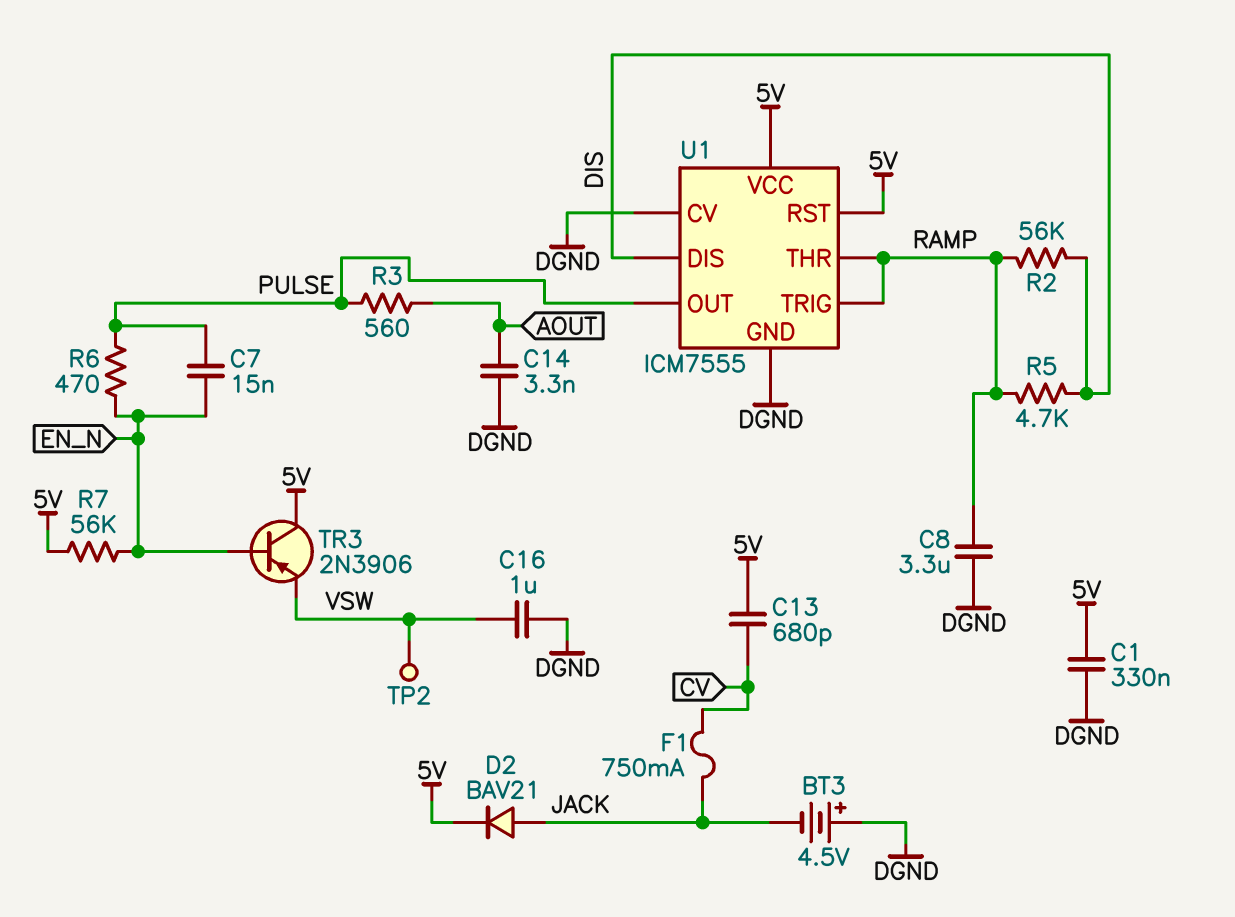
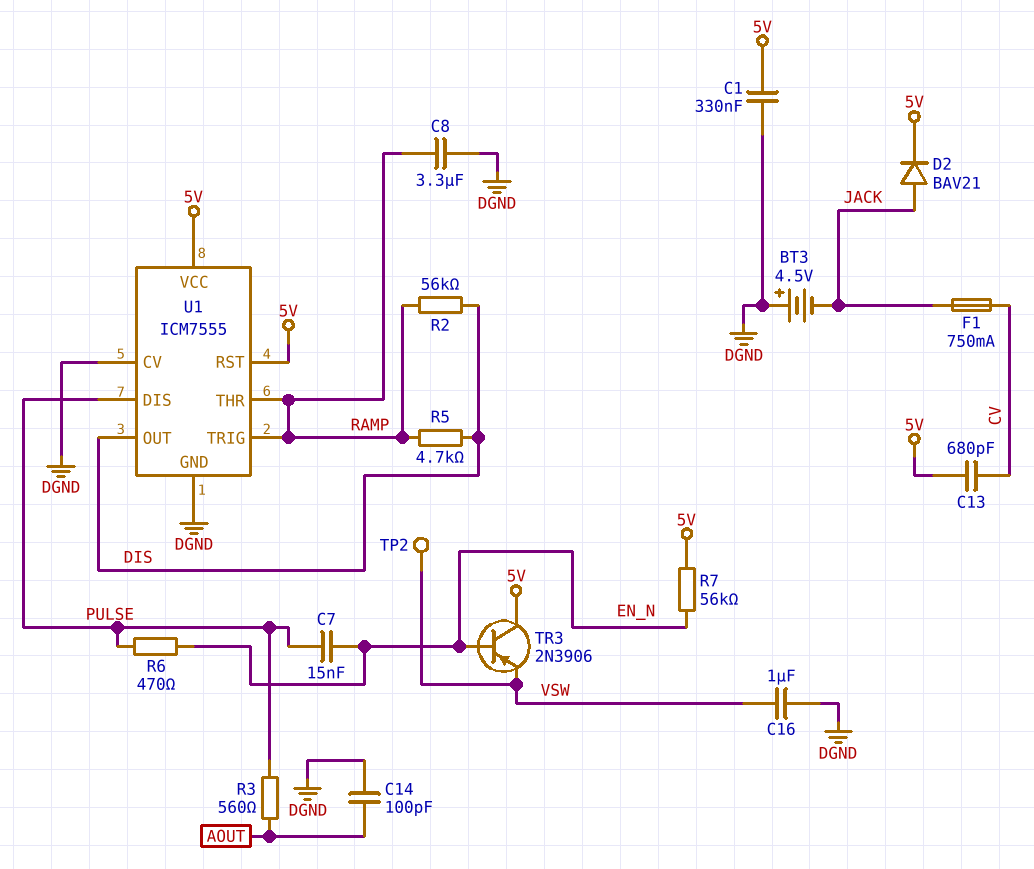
C14: 3.3nF (AOUT, DGND) -> 100pF (AOUT, DGND)
U1 pin DIS: DIS -> PULSE
U1 pin OUT: PULSE -> DIS

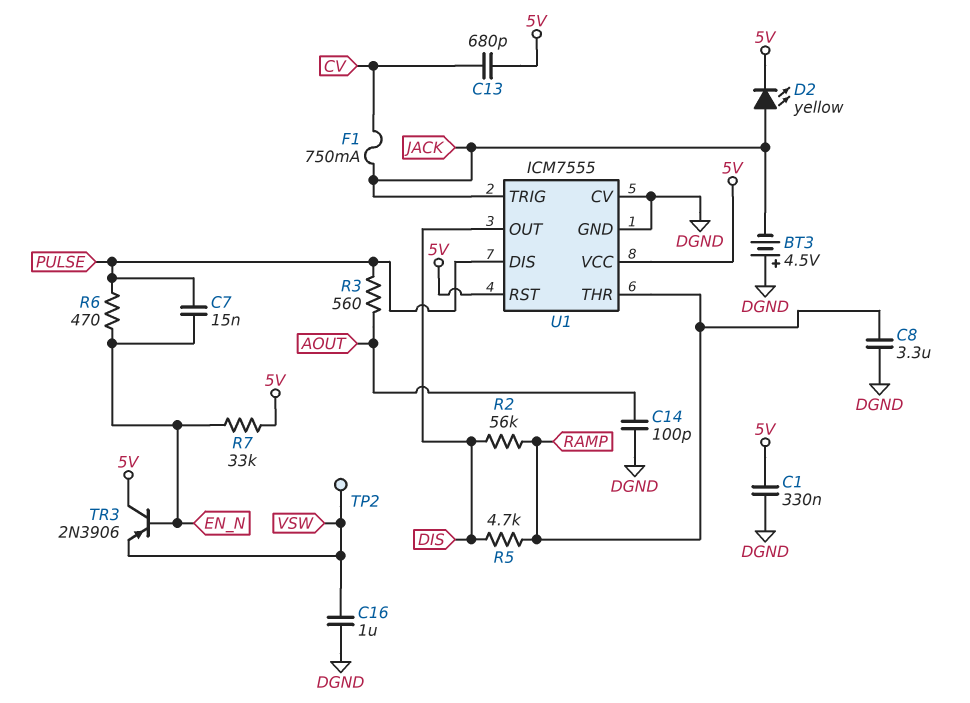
D2: diode BAV21 (A JACK, K 5V) -> LED yellow (A JACK, K 5V)
R7: 56k (5V, EN_N) -> 33k (5V, EN_N)
U1 pin TRIG: RAMP -> JACK

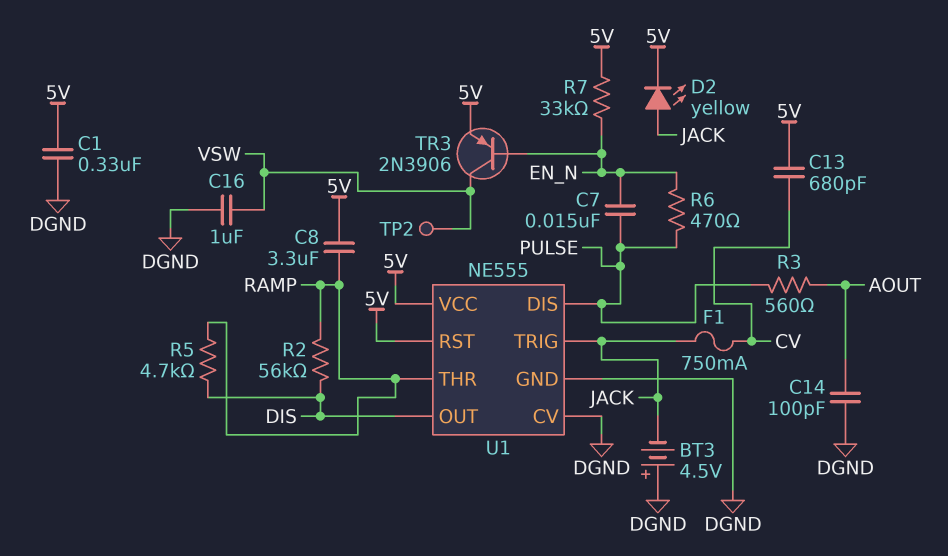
C8: 3.3uF (DGND, RAMP) -> 3.3uF (5V, RAMP)
TR3: PNP 2N3906 (B EN_N, C 5V, E VSW) -> PNP 2N3906 (B EN_N, C VSW, E 5V)
U1: ICM7555 -> NE555

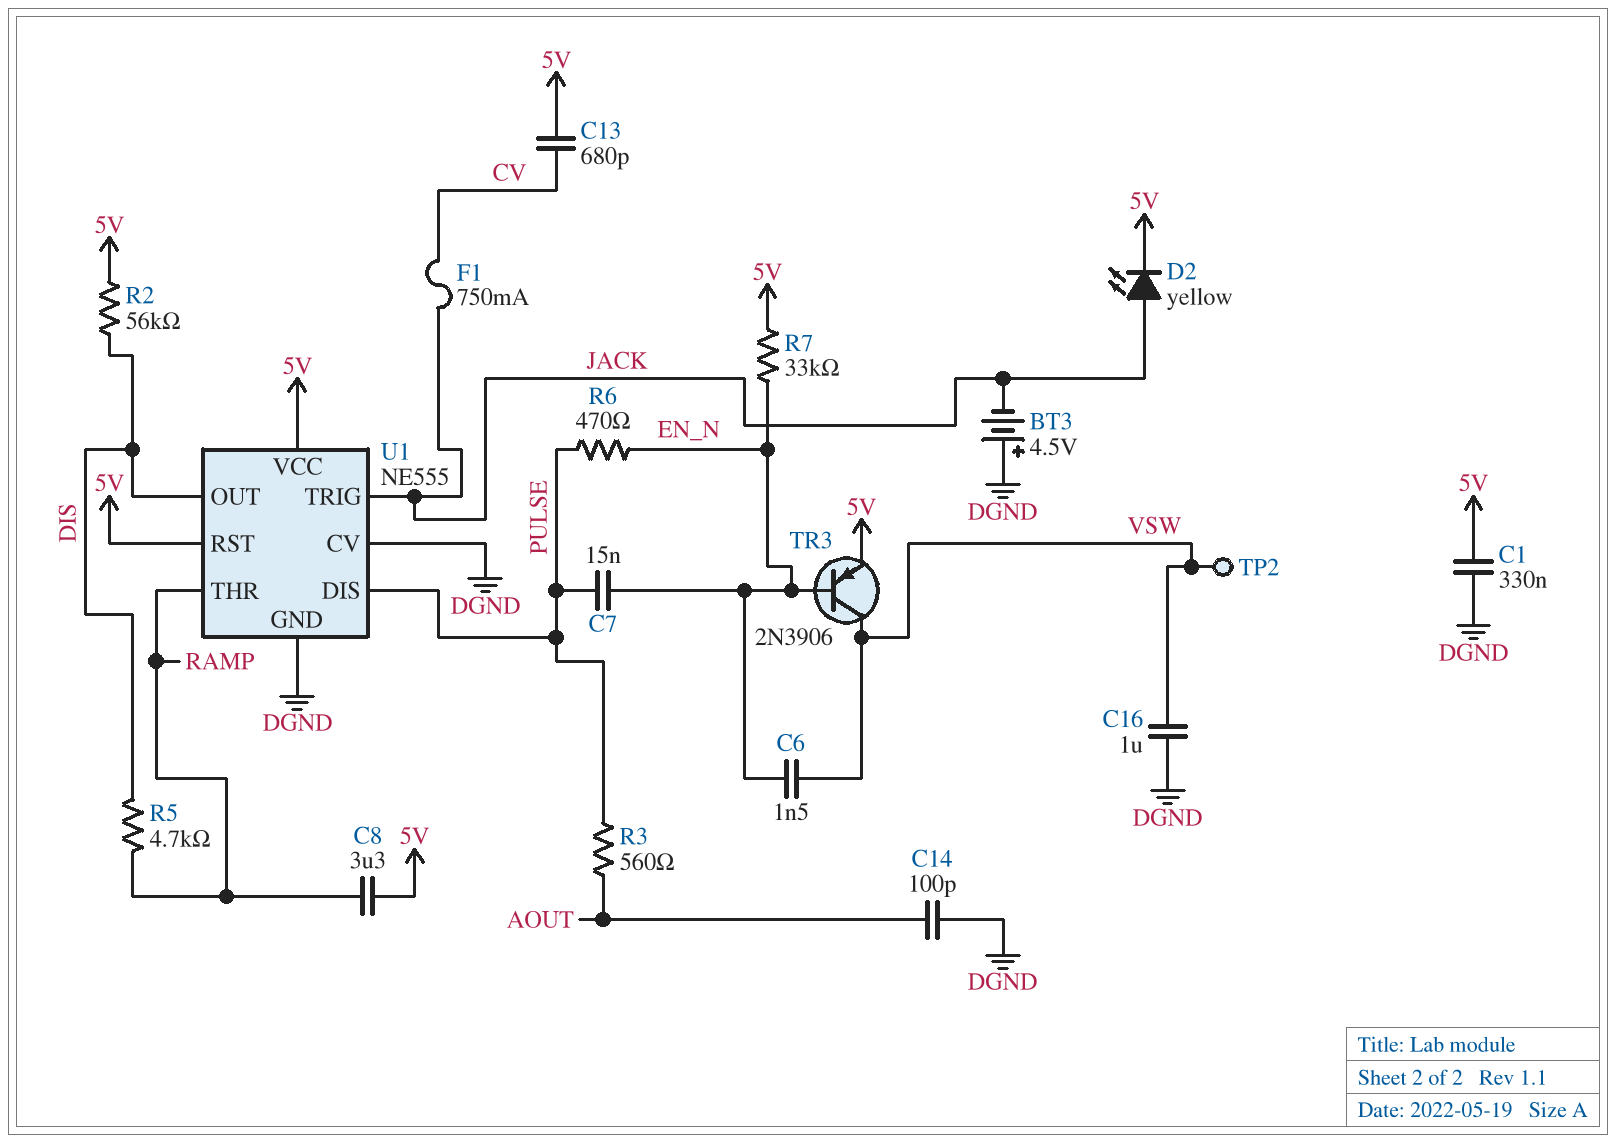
C6: none -> 1.5nF (EN_N, VSW)
R2: 56k (DIS, RAMP) -> 56k (5V, DIS)

